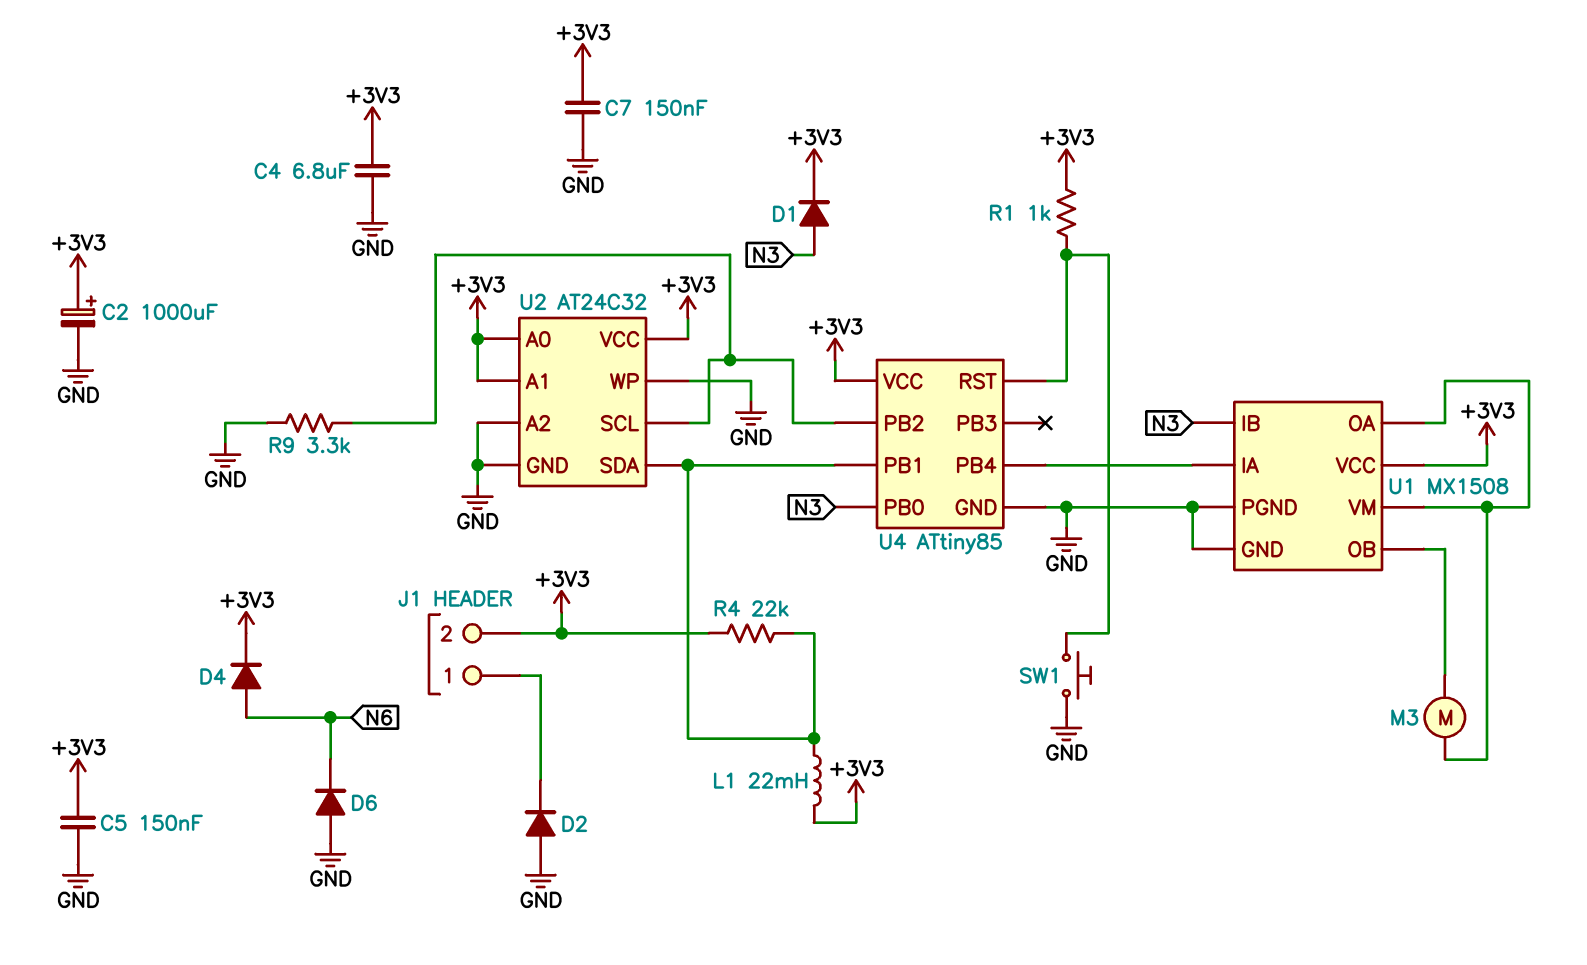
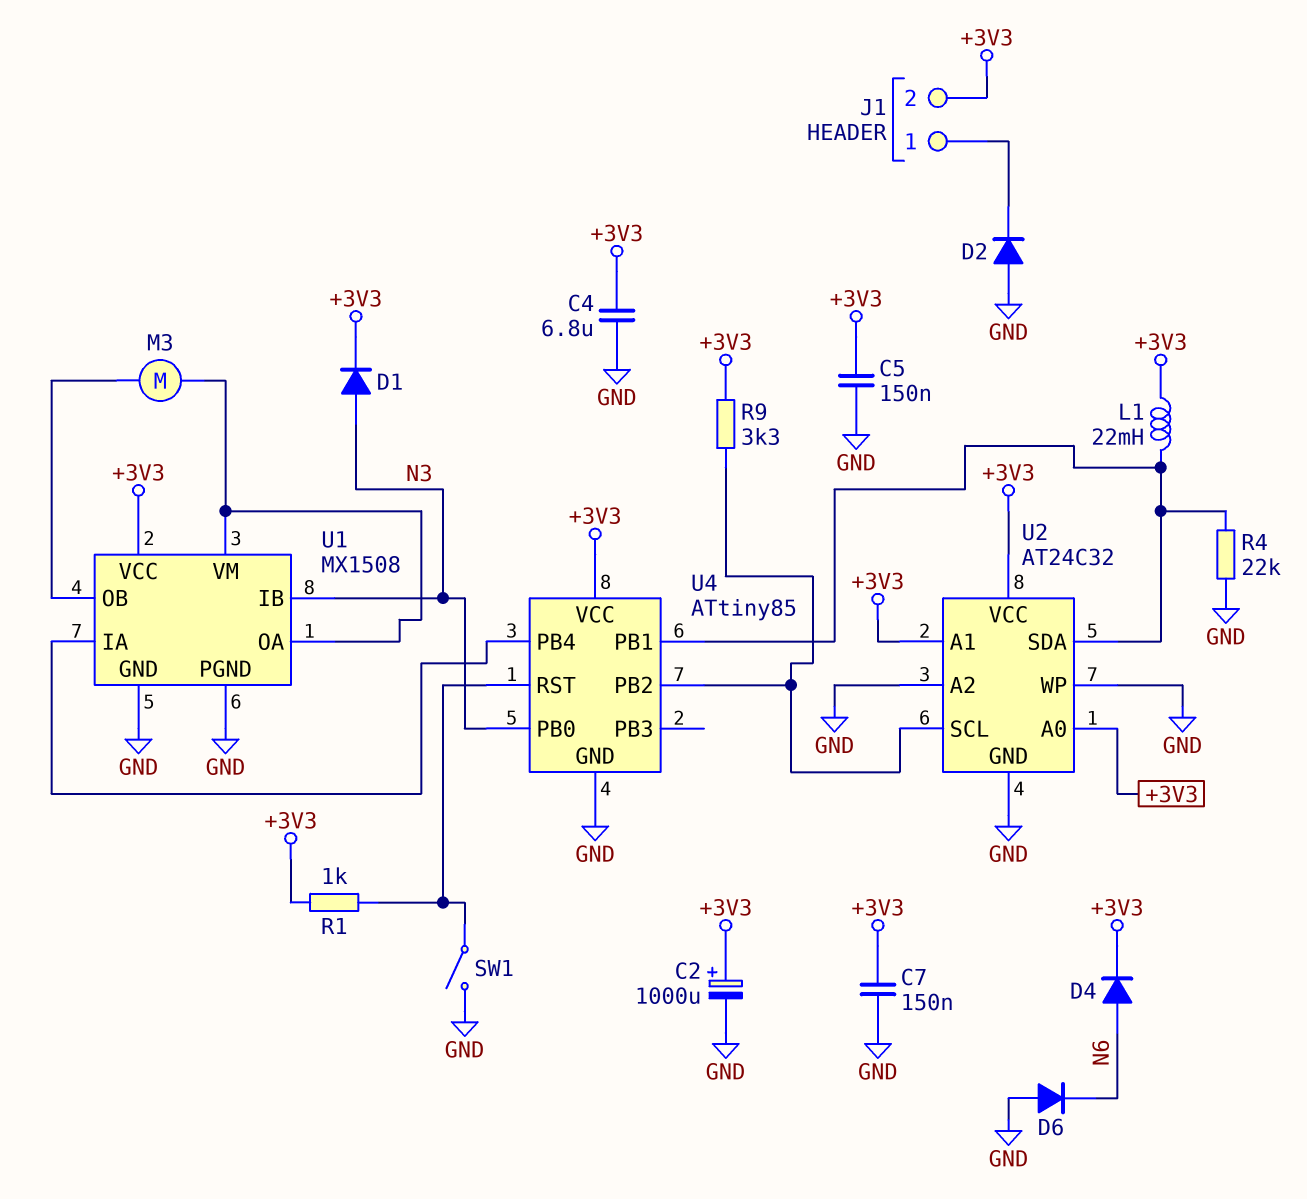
R4: 22k (+3V3, U2/SDA) -> 22k (GND, U2/SDA)
R9: 3.3k (GND, U2/SCL) -> 3.3k (+3V3, U2/SCL)
SW1: button (GND, U4/RST) -> switch (GND, U4/RST)

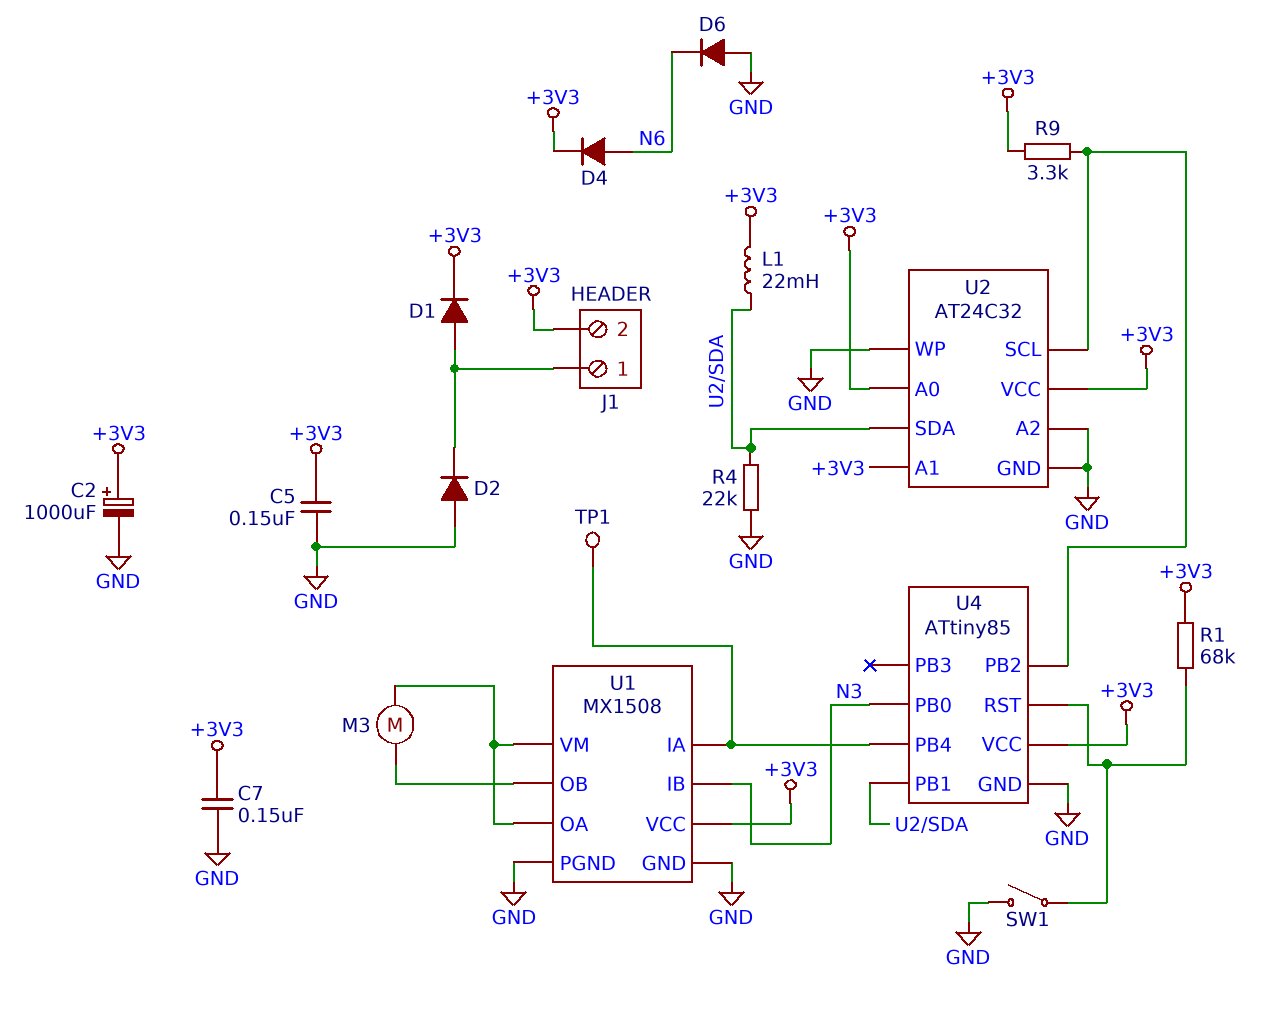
C4: 6.8uF (+3V3, GND) -> none
D1: diode (A N3, K +3V3) -> diode (A J1/1, K +3V3)
R1: 1k (+3V3, U4/RST) -> 68k (+3V3, U4/RST)
TP1: none -> test point (U1/IA)

